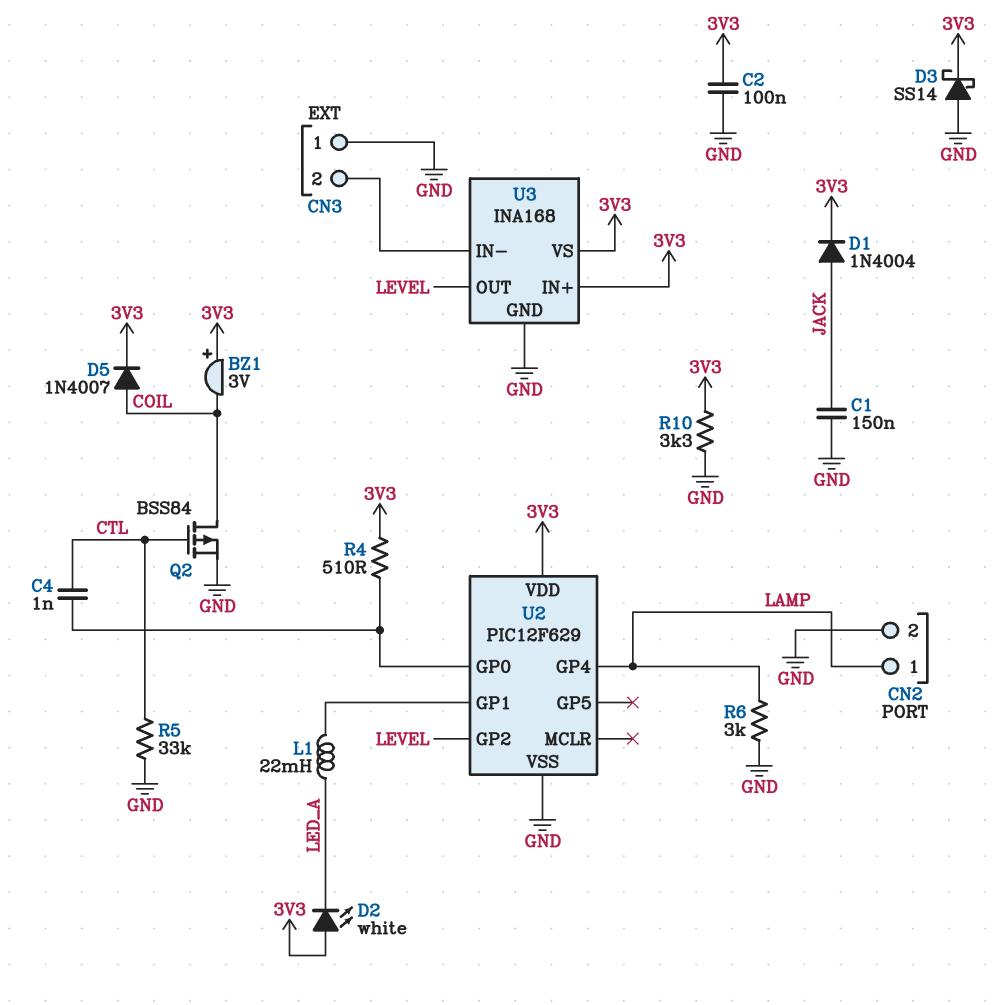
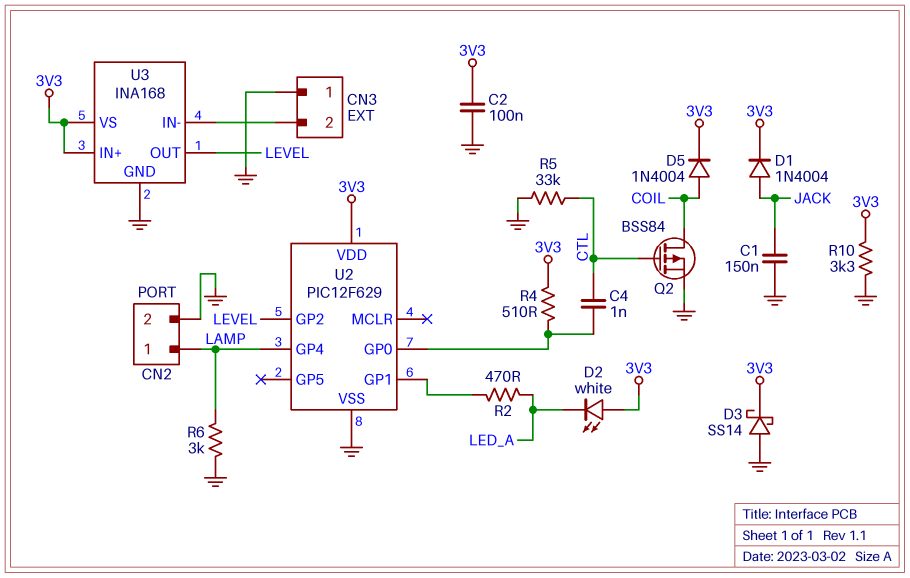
BZ1: buzzer 3V (plus 3V3, minus COIL) -> none
D5: diode 1N4007 (A COIL, K 3V3) -> diode 1N4004 (A COIL, K 3V3)
L1: 22mH (LED_A, U2/GP1) -> none
R2: none -> 470 (LED_A, U2/GP1)

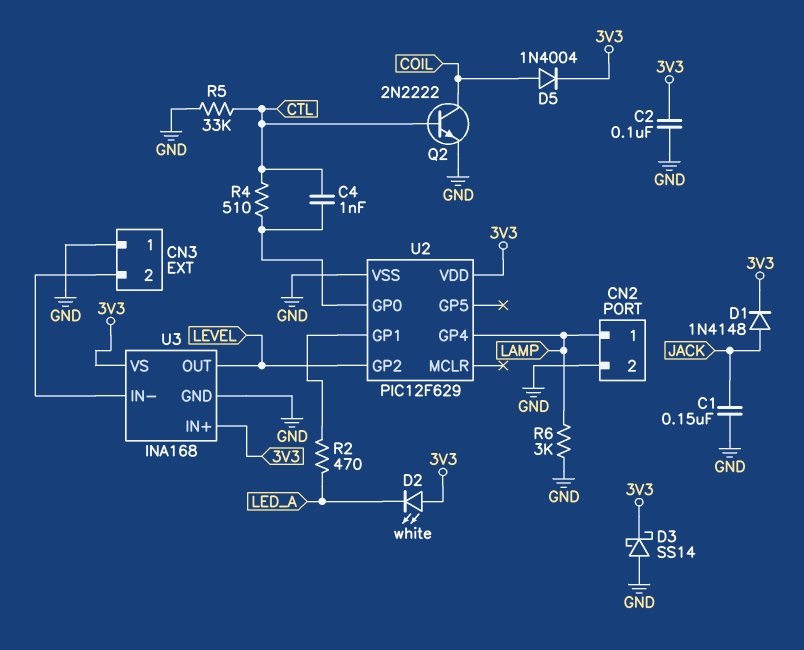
D1: diode 1N4004 (A JACK, K 3V3) -> diode 1N4148 (A JACK, K 3V3)
Q2: PMOS BSS84 (G CTL, D COIL, S GND) -> NPN 2N2222 (B CTL, C COIL, E GND)
R4: 510 (3V3, U2/GP0) -> 510 (CTL, U2/GP0)
R10: 3.3k (3V3, GND) -> none

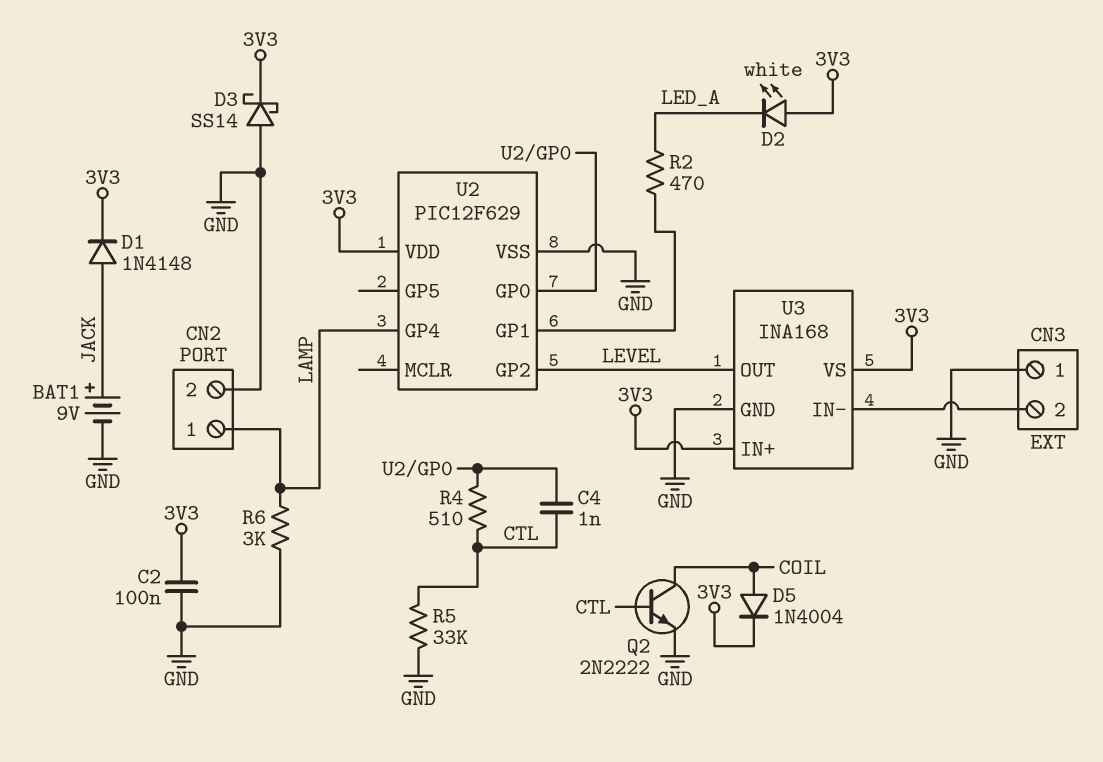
BAT1: none -> 9V (plus JACK, minus GND)
C1: 150nF (GND, JACK) -> none

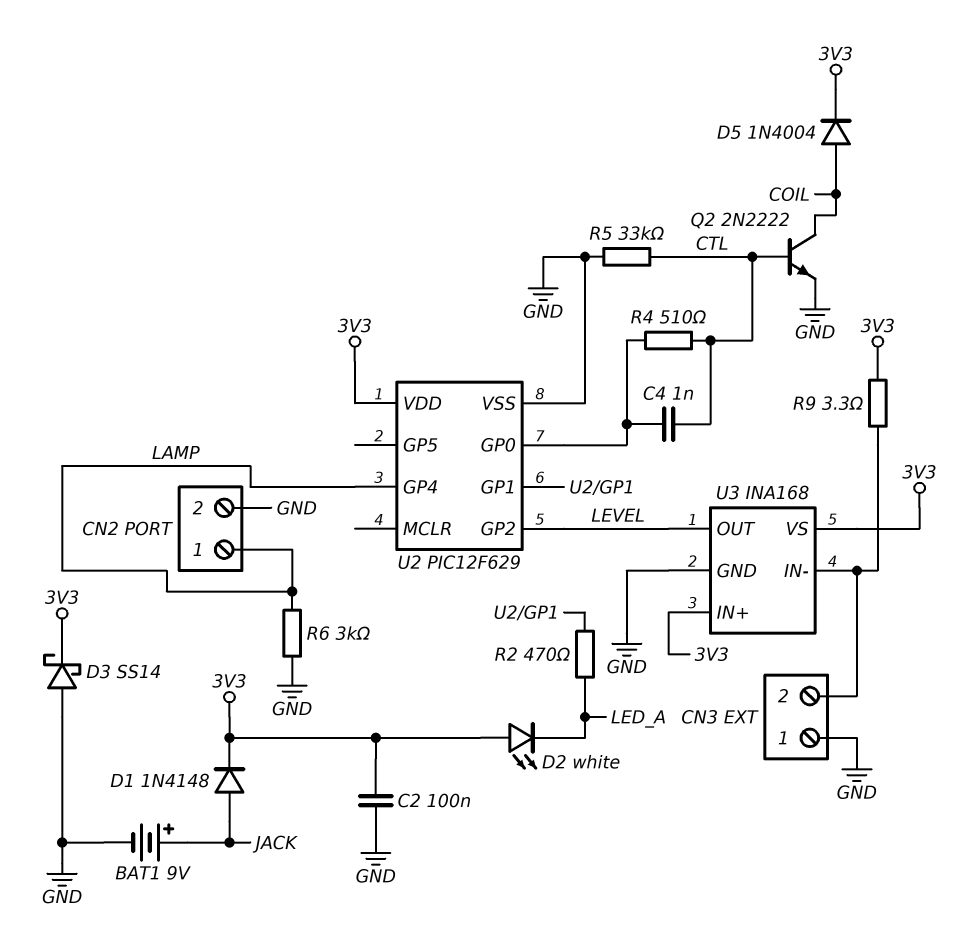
R9: none -> 3.3 (3V3, CN3/2)

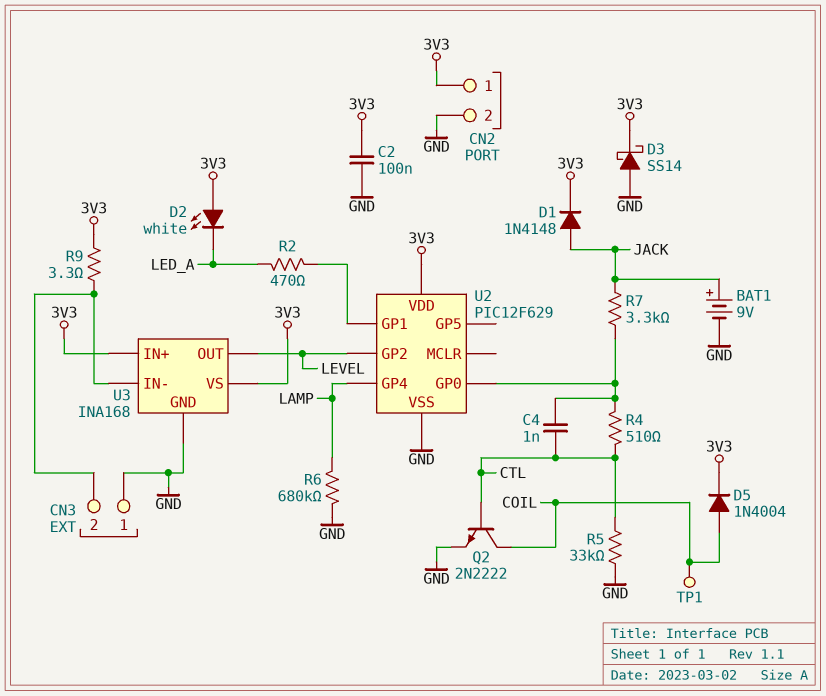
CN2 pin 1: LAMP -> 3V3
R6: 3k (GND, LAMP) -> 680k (GND, LAMP)
R7: none -> 3.3k (JACK, U2/GP0)
TP1: none -> test point (COIL)

